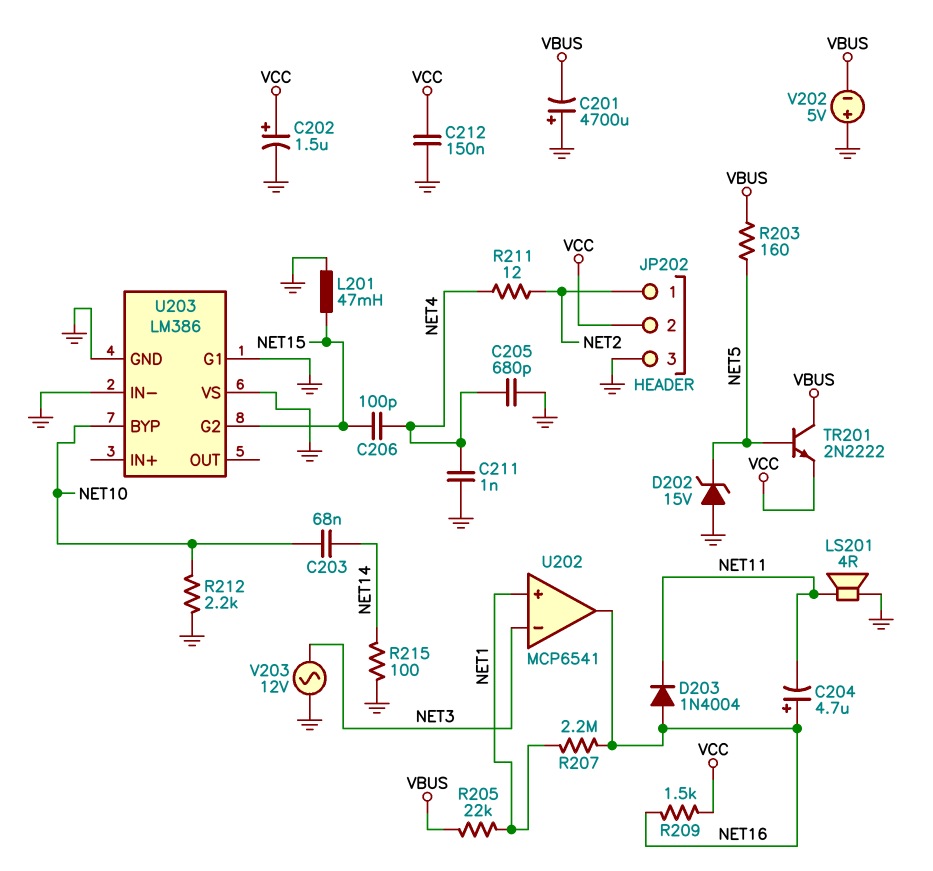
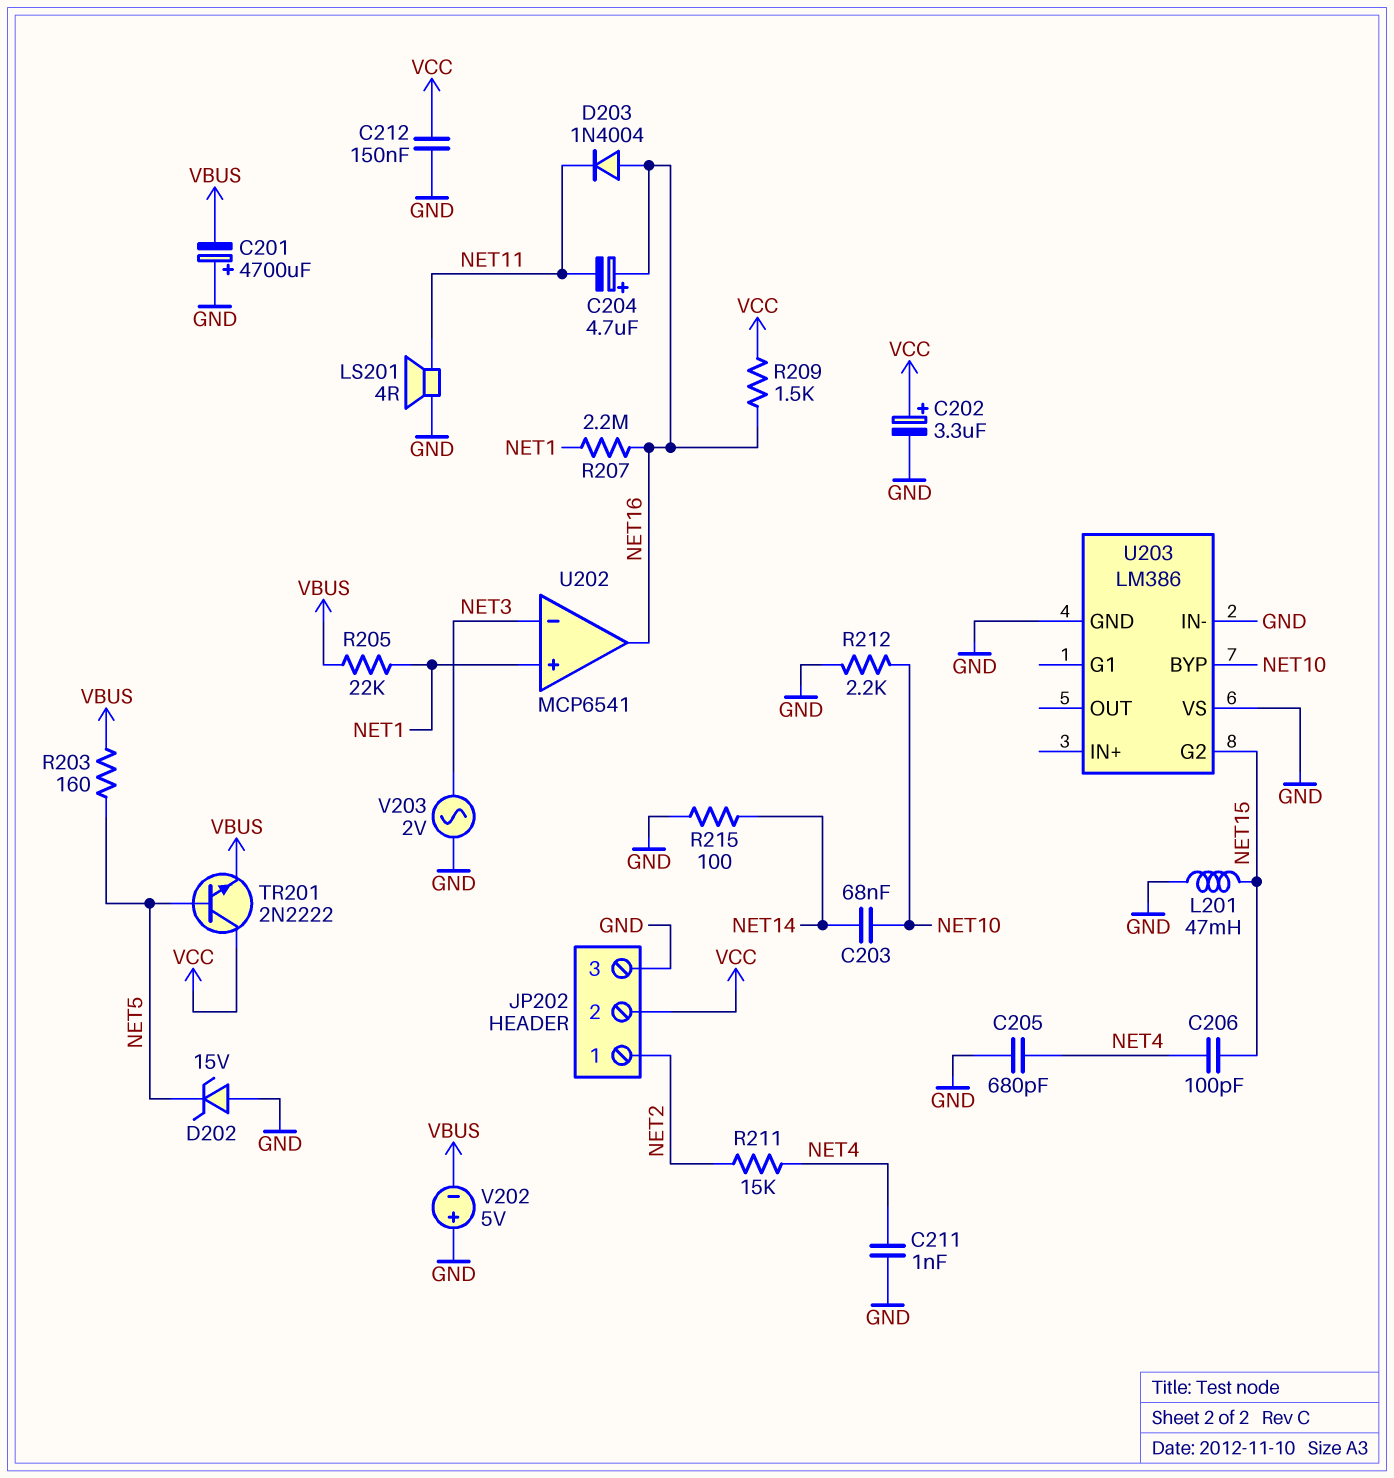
C202: 1.5uF (plus VCC, minus GND) -> 3.3uF (plus VCC, minus GND)
R211: 12 (NET2, NET4) -> 15k (NET2, NET4)
TR201: NPN 2N2222 (B NET5, C VBUS, E VCC) -> NPN 2N2222 (B NET5, C VCC, E VBUS)
U203 pin G1: GND -> none
V203: AC 12V (GND, NET3) -> AC 2V (GND, NET3)

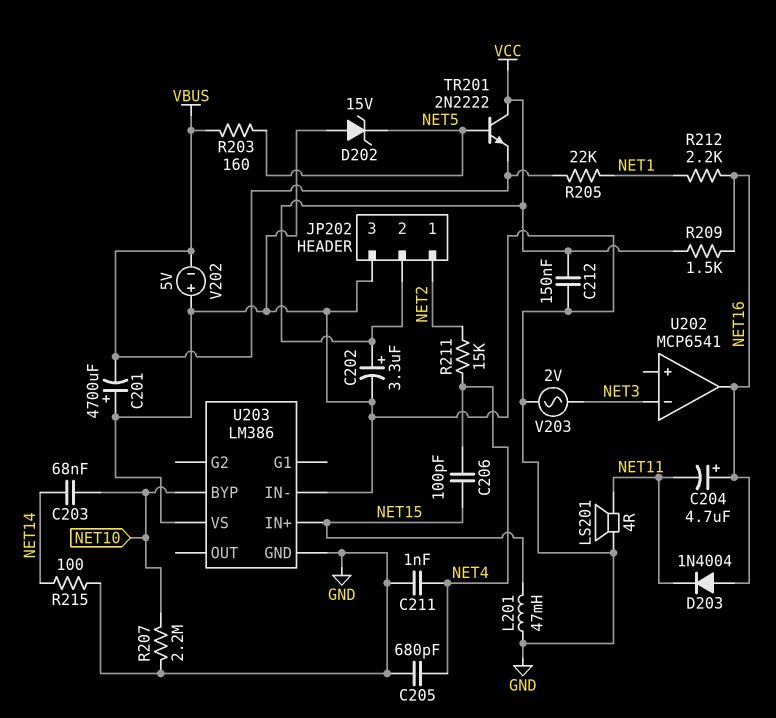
R207: 2.2M (NET1, NET16) -> 2.2M (GND, NET10)
R212: 2.2k (GND, NET10) -> 2.2k (NET1, NET16)
U202 pin in+: NET1 -> none
U203 pin G2: NET15 -> none
U203 pin IN+: none -> NET15

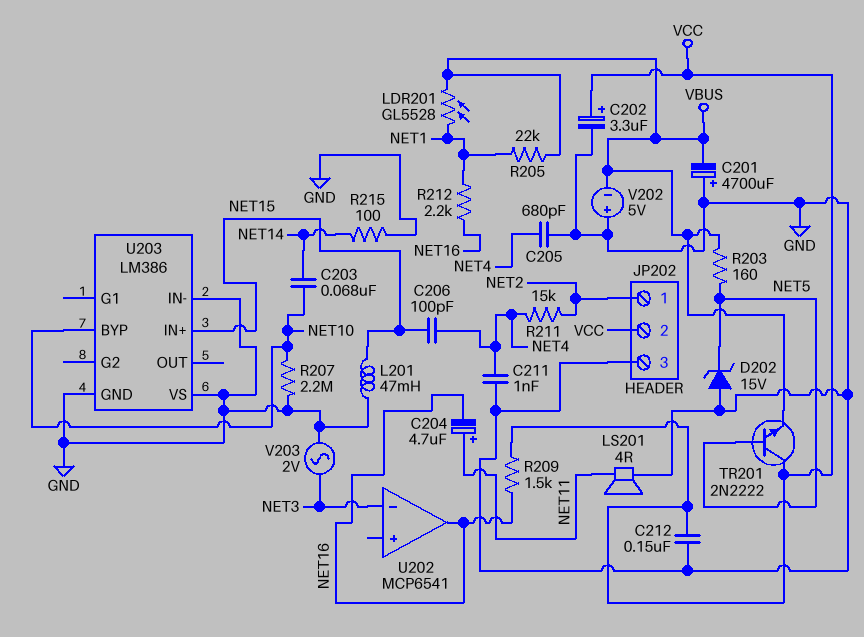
C204: 4.7uF (plus NET16, minus NET11) -> 4.7uF (plus NET11, minus NET16)
D203: diode 1N4004 (A NET16, K NET11) -> none
LDR201: none -> GL5528 (NET1, VBUS)

